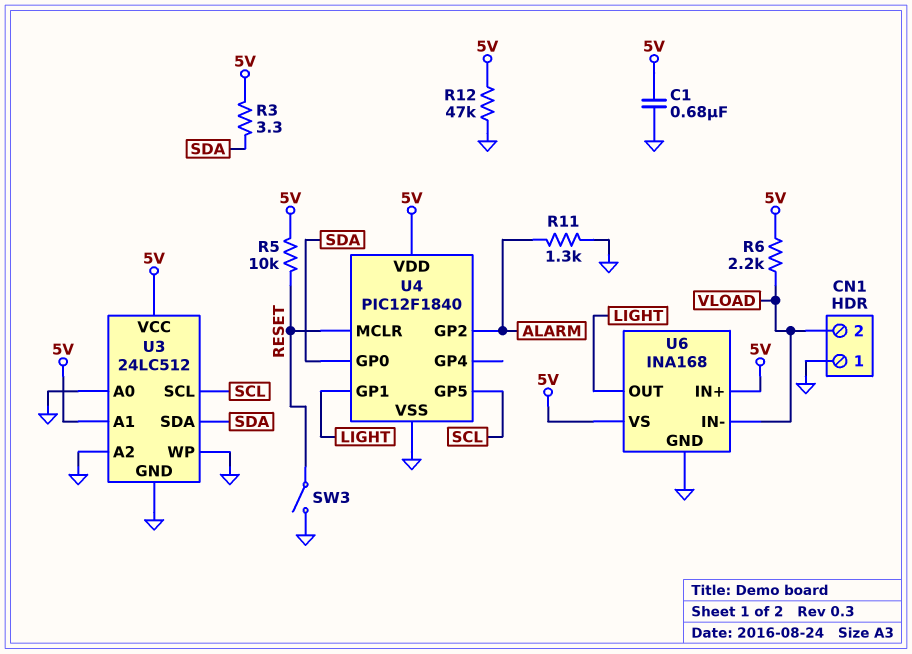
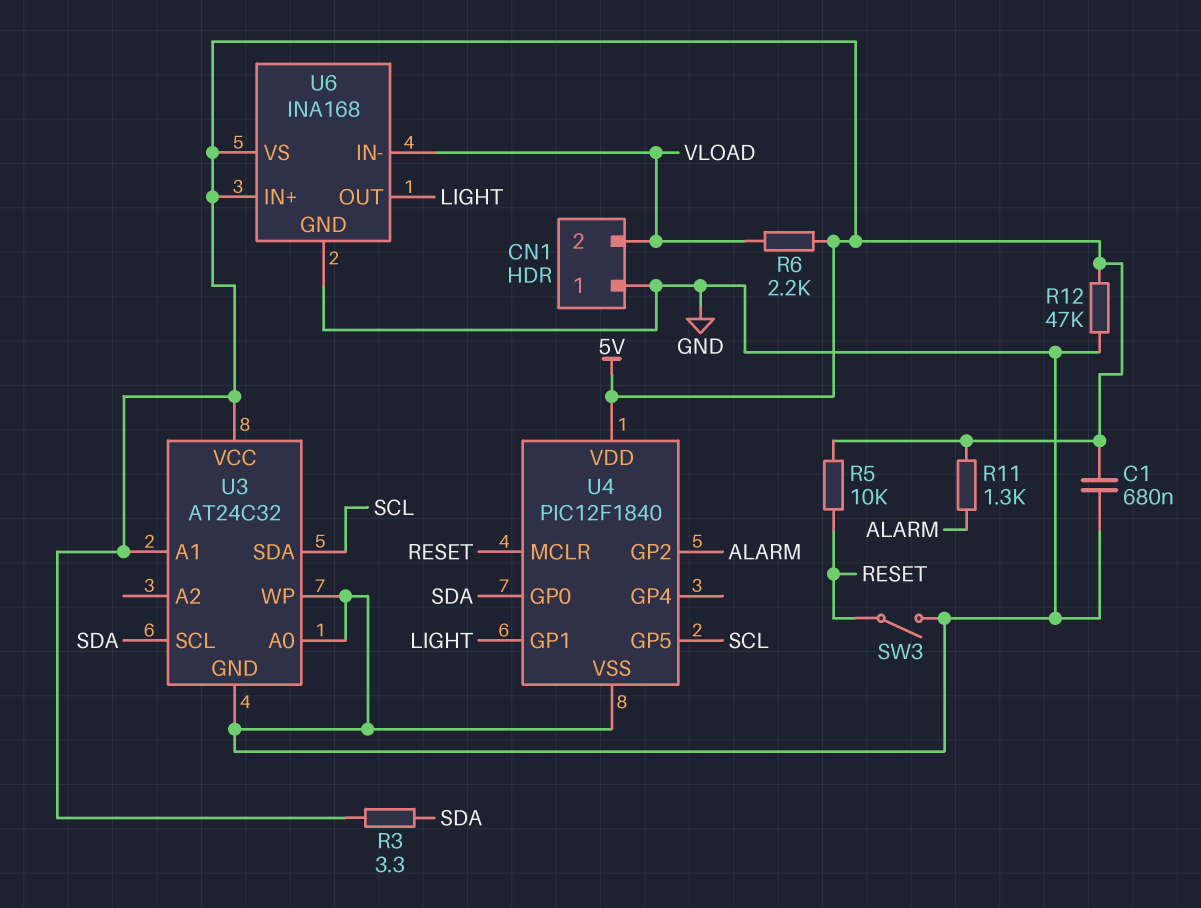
R11: 1.3k (ALARM, GND) -> 1.3k (5V, ALARM)
U3: 24LC512 -> AT24C32
U3 pin A2: GND -> none
U3 pin SCL: SCL -> SDA
U3 pin SDA: SDA -> SCL

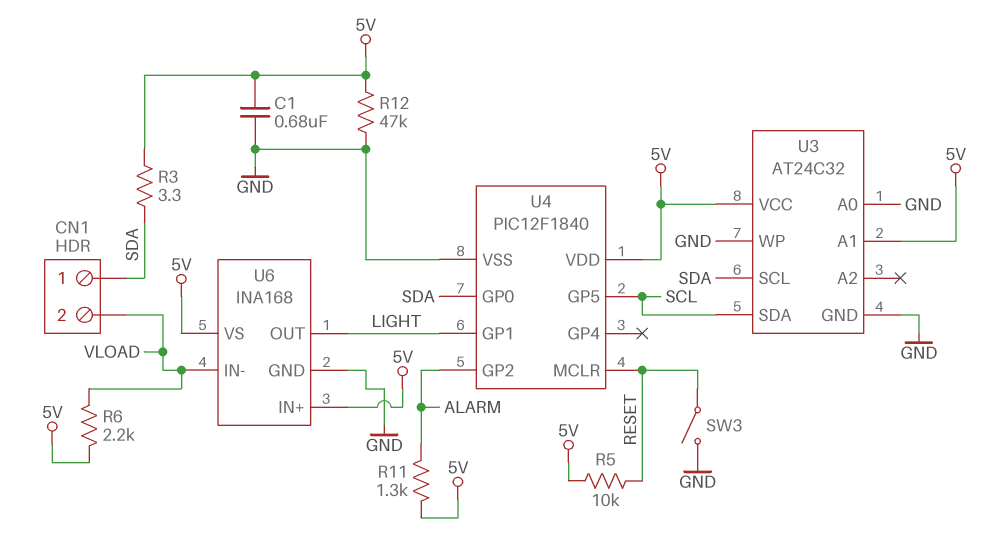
CN1 pin 1: GND -> SDA

